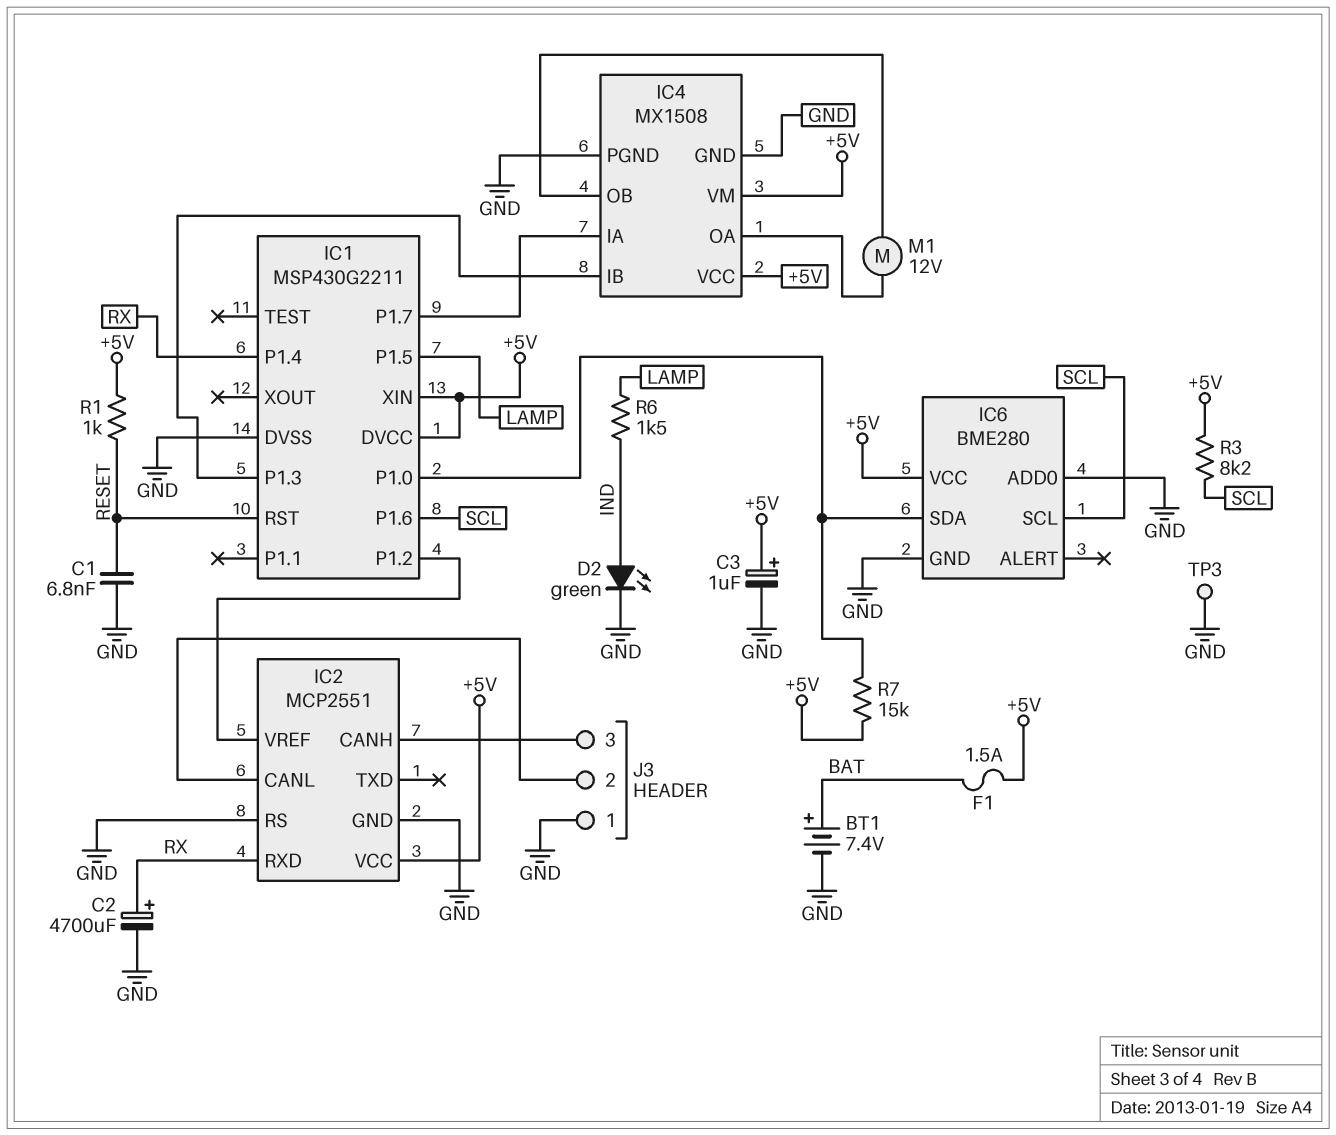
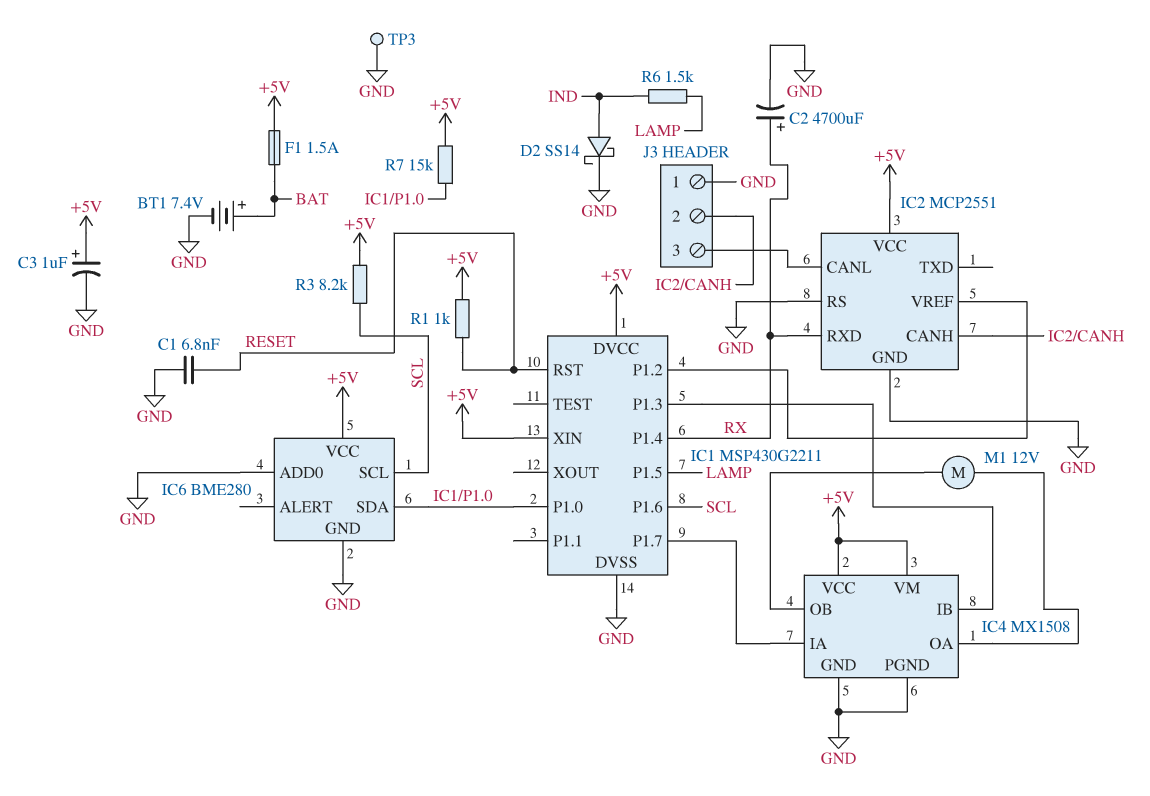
D2: LED green (A IND, K GND) -> schottky SS14 (A IND, K GND)
J3 pin 2: IC2/CANL -> IC2/CANH
J3 pin 3: IC2/CANH -> IC2/CANL

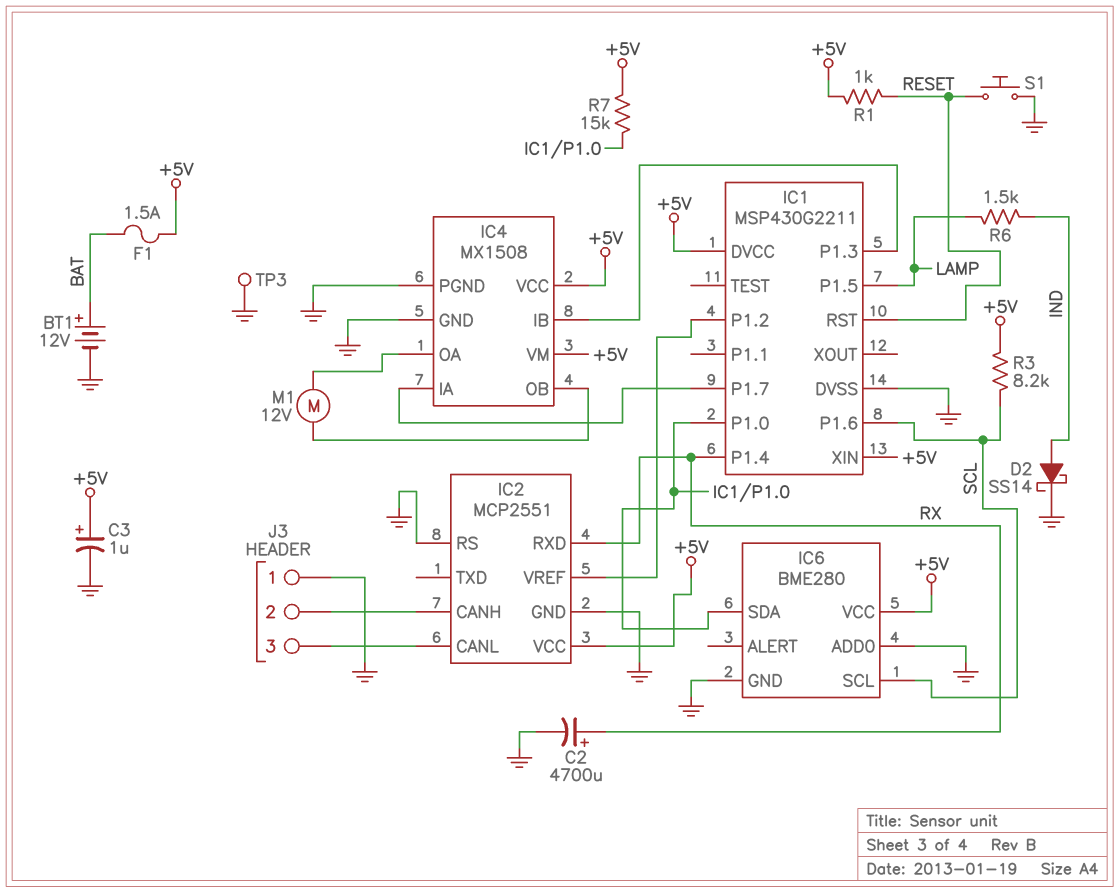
BT1: 7.4V (plus BAT, minus GND) -> 12V (plus BAT, minus GND)
C1: 6.8nF (GND, RESET) -> none
S1: none -> button (GND, RESET)

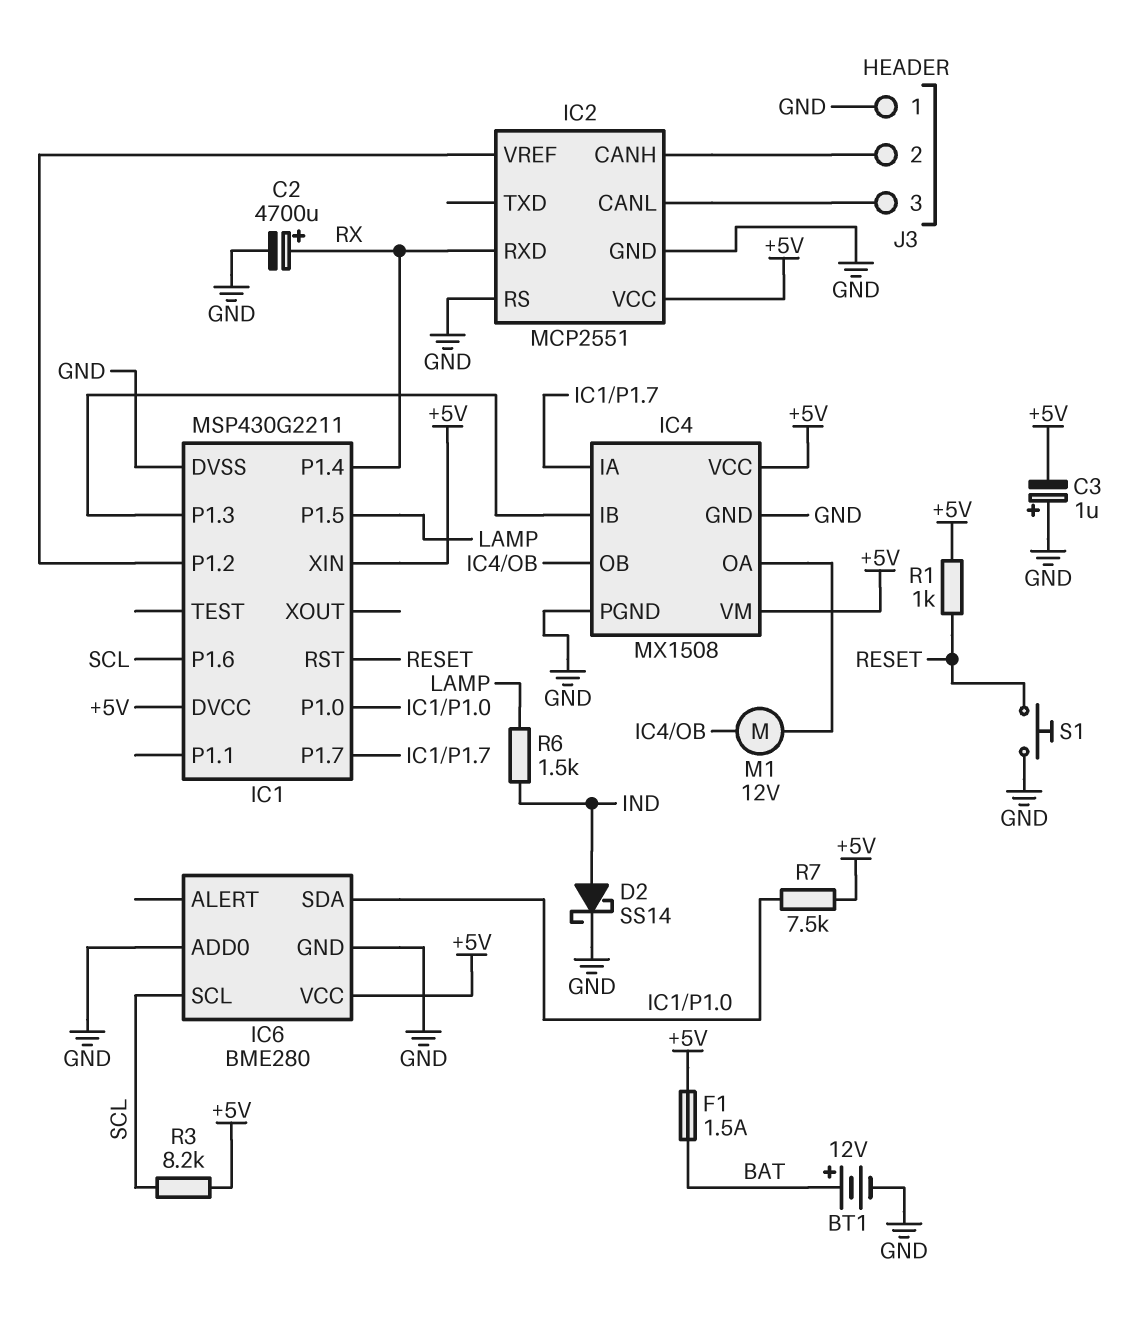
C3: 1uF (plus +5V, minus GND) -> 1uF (plus GND, minus +5V)
R7: 15k (+5V, IC1/P1.0) -> 7.5k (+5V, IC1/P1.0)
TP3: test point (GND) -> none

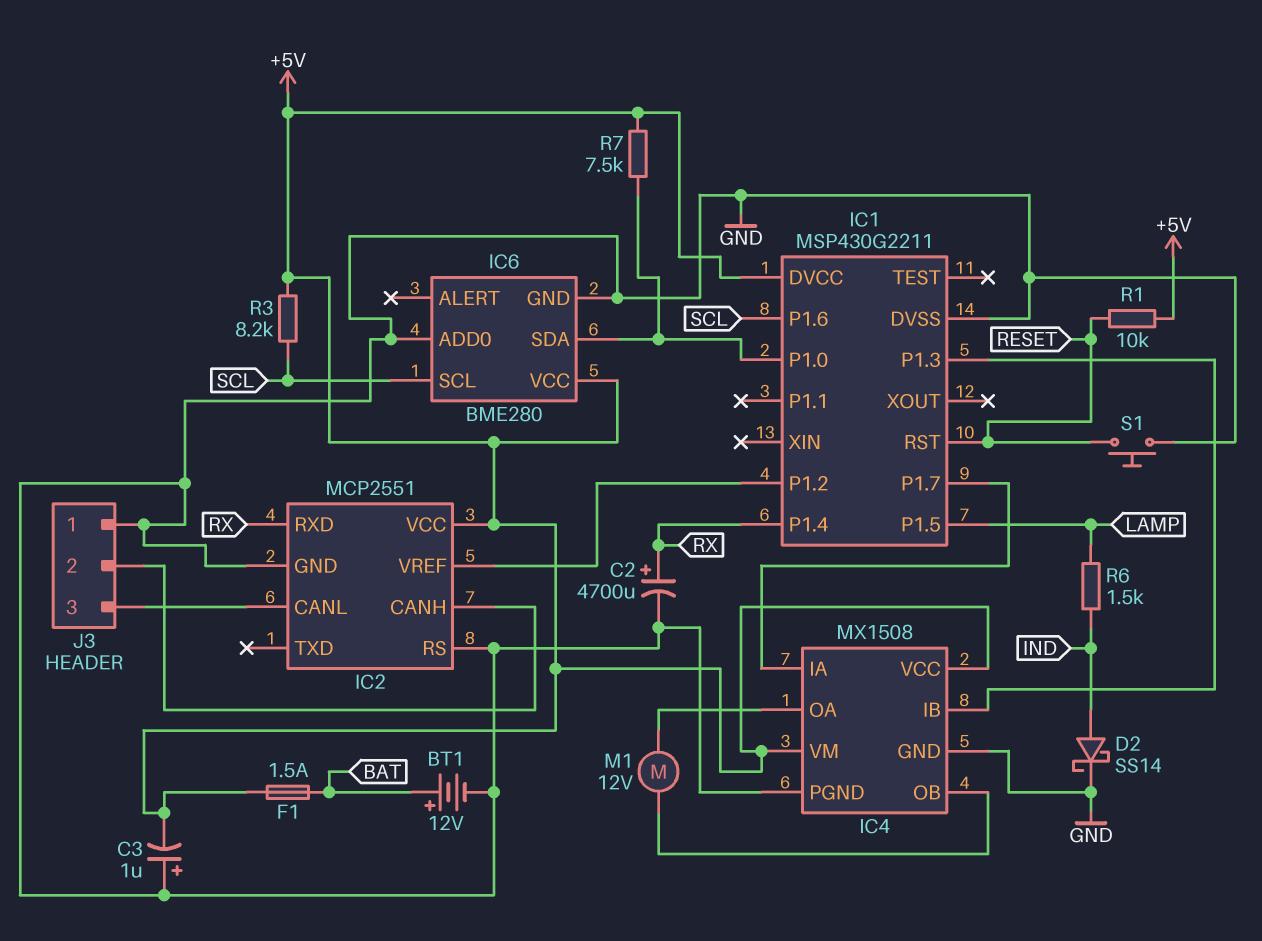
IC1 pin XIN: +5V -> none
R1: 1k (+5V, RESET) -> 10k (+5V, RESET)

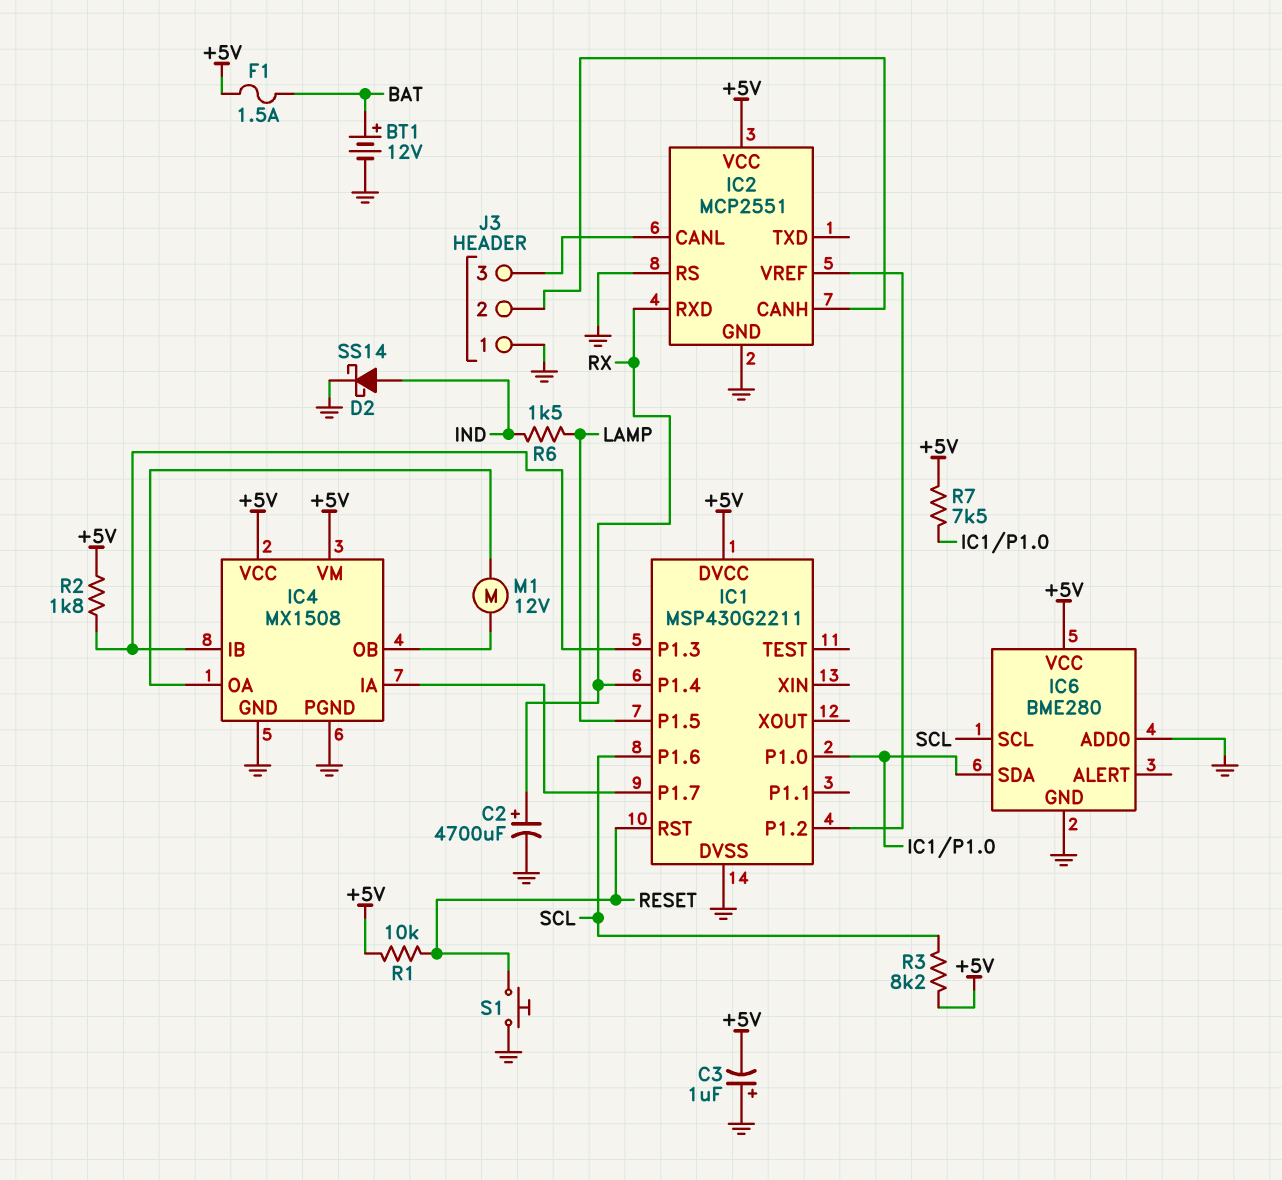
R2: none -> 1.8k (+5V, IC1/P1.3)

